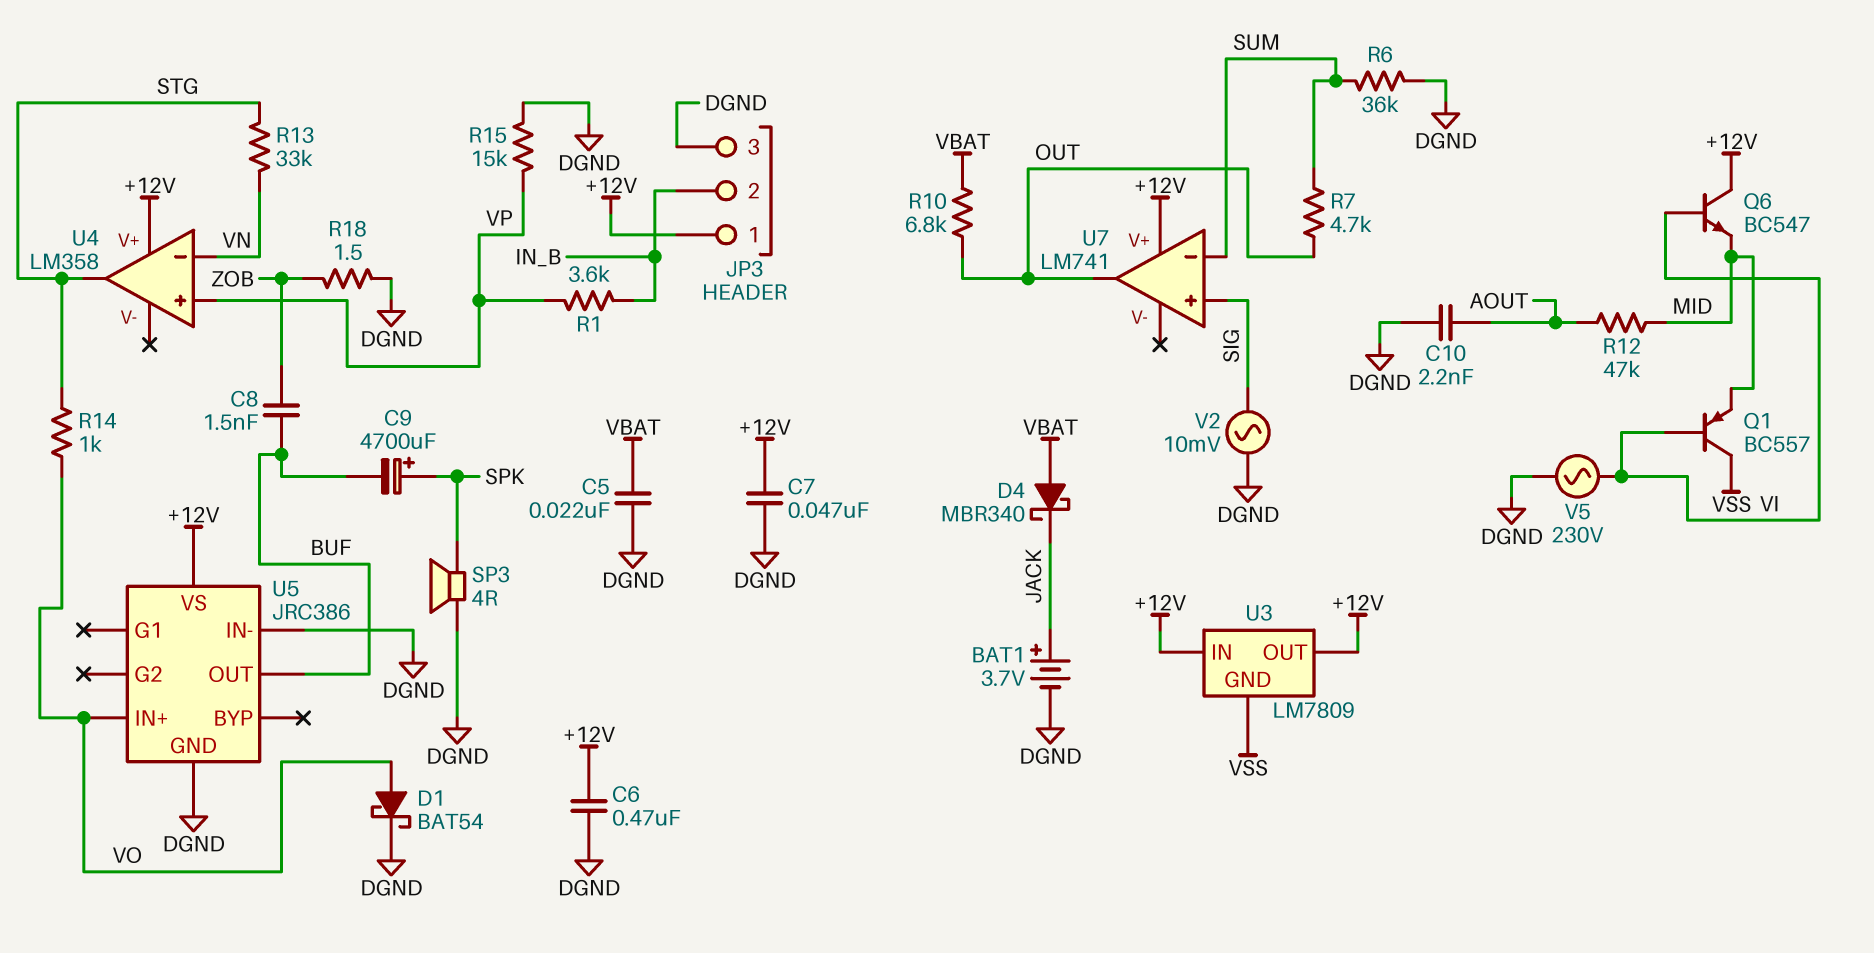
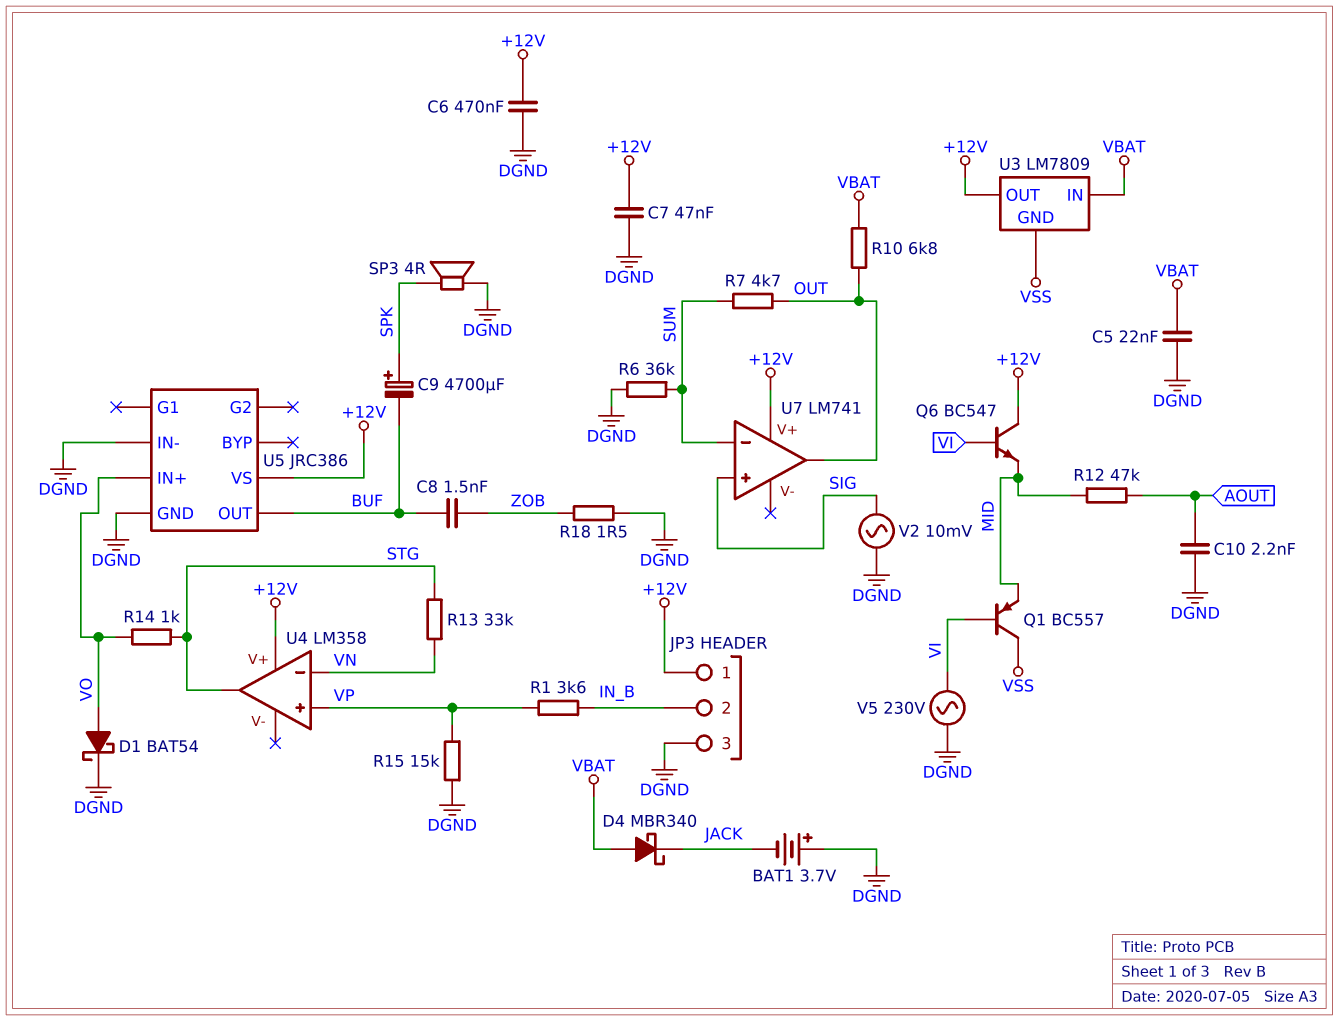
BAT1: 3.7V (plus JACK, minus DGND) -> 3.7V (plus DGND, minus JACK)
U3 pin IN: +12V -> VBAT

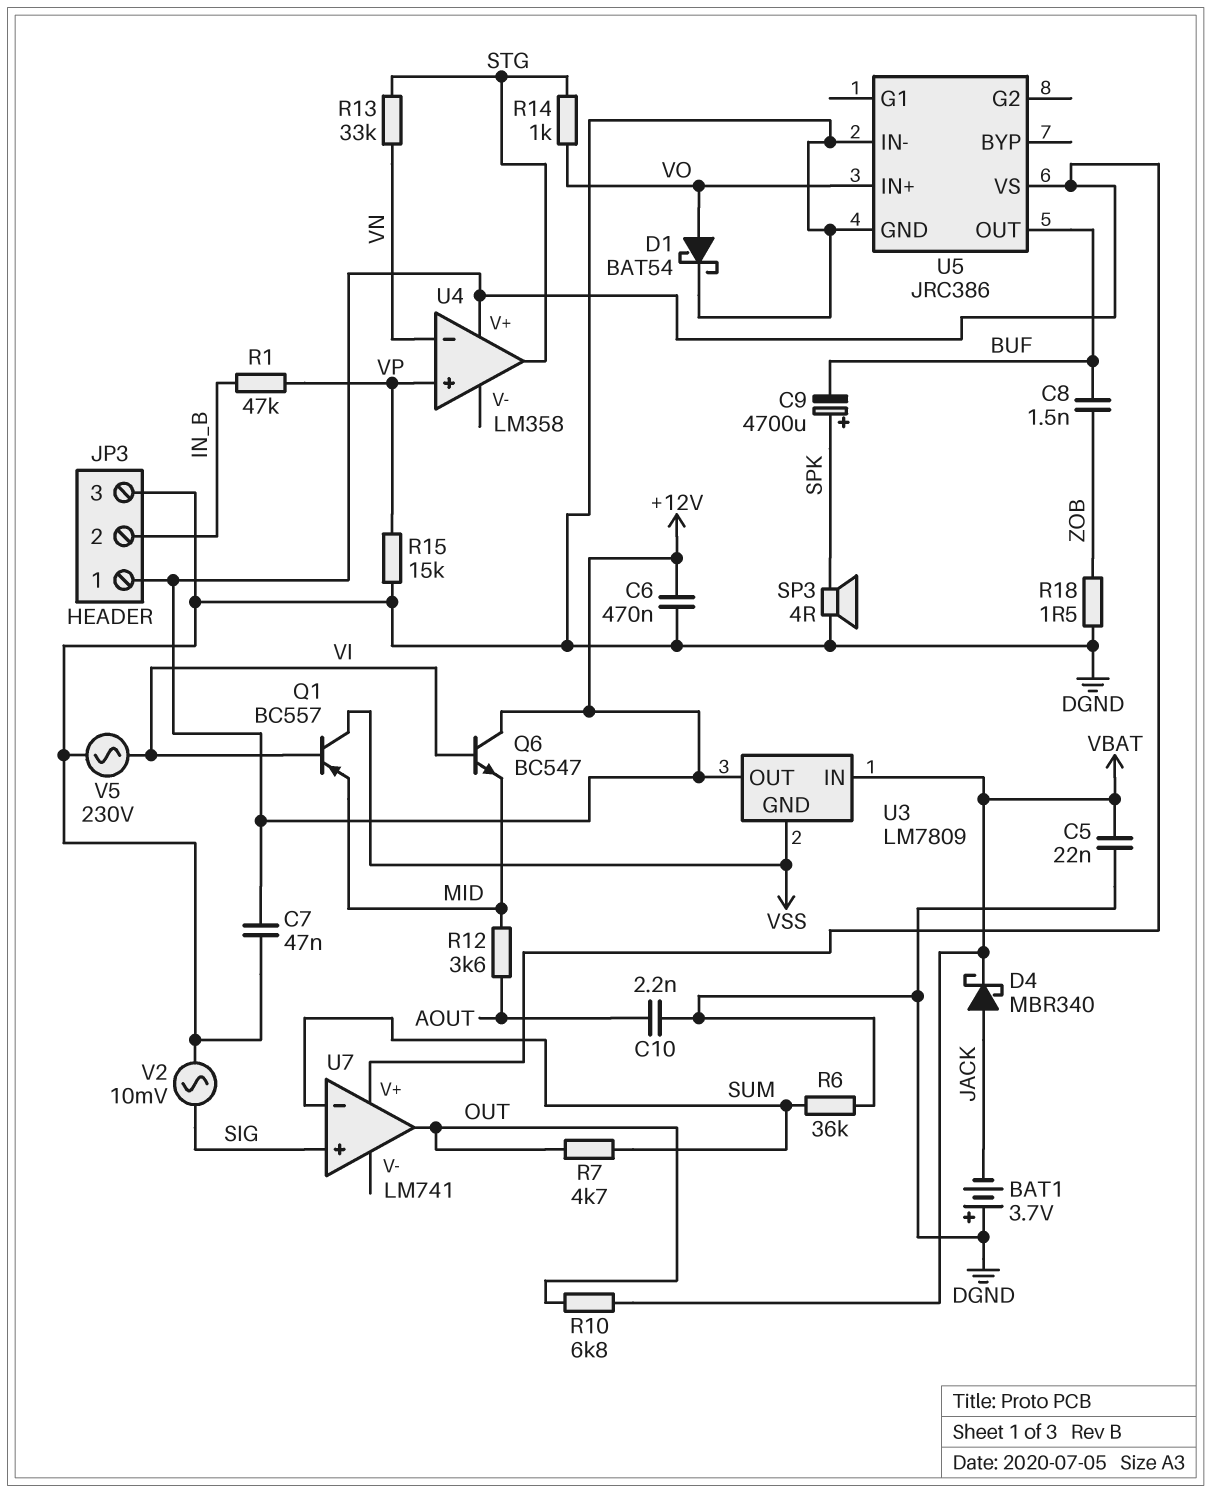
D4: schottky MBR340 (A VBAT, K JACK) -> schottky MBR340 (A JACK, K VBAT)
R1: 3.6k (IN_B, VP) -> 47k (IN_B, VP)
R12: 47k (AOUT, MID) -> 3.6k (AOUT, MID)

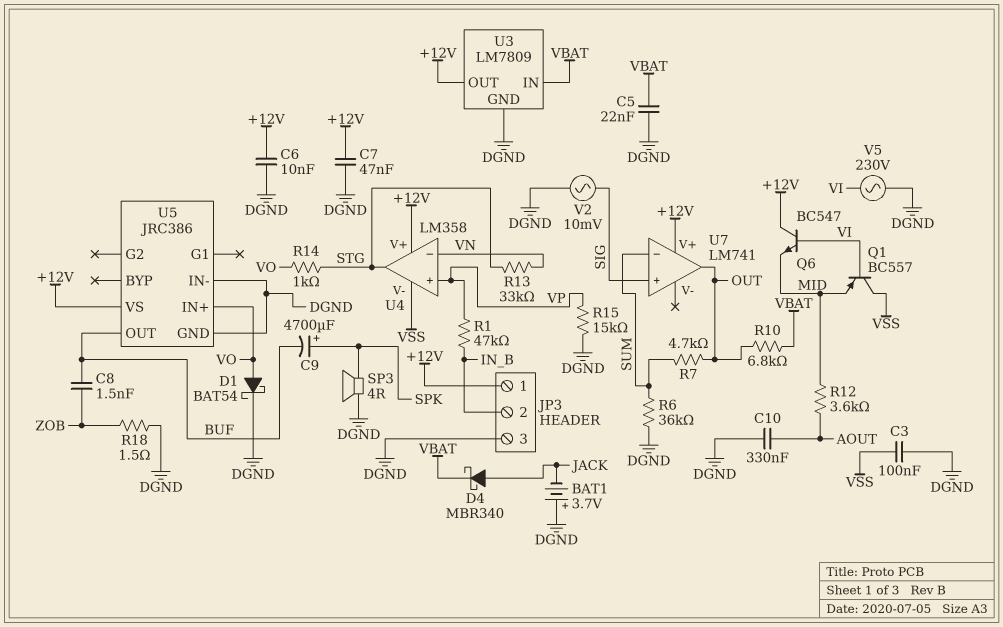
C3: none -> 100nF (DGND, VSS)
C6: 470nF (+12V, DGND) -> 10nF (+12V, DGND)
C10: 2.2nF (AOUT, DGND) -> 330nF (AOUT, DGND)
U3 pin GND: VSS -> DGND
U4 pin V-: none -> VSS

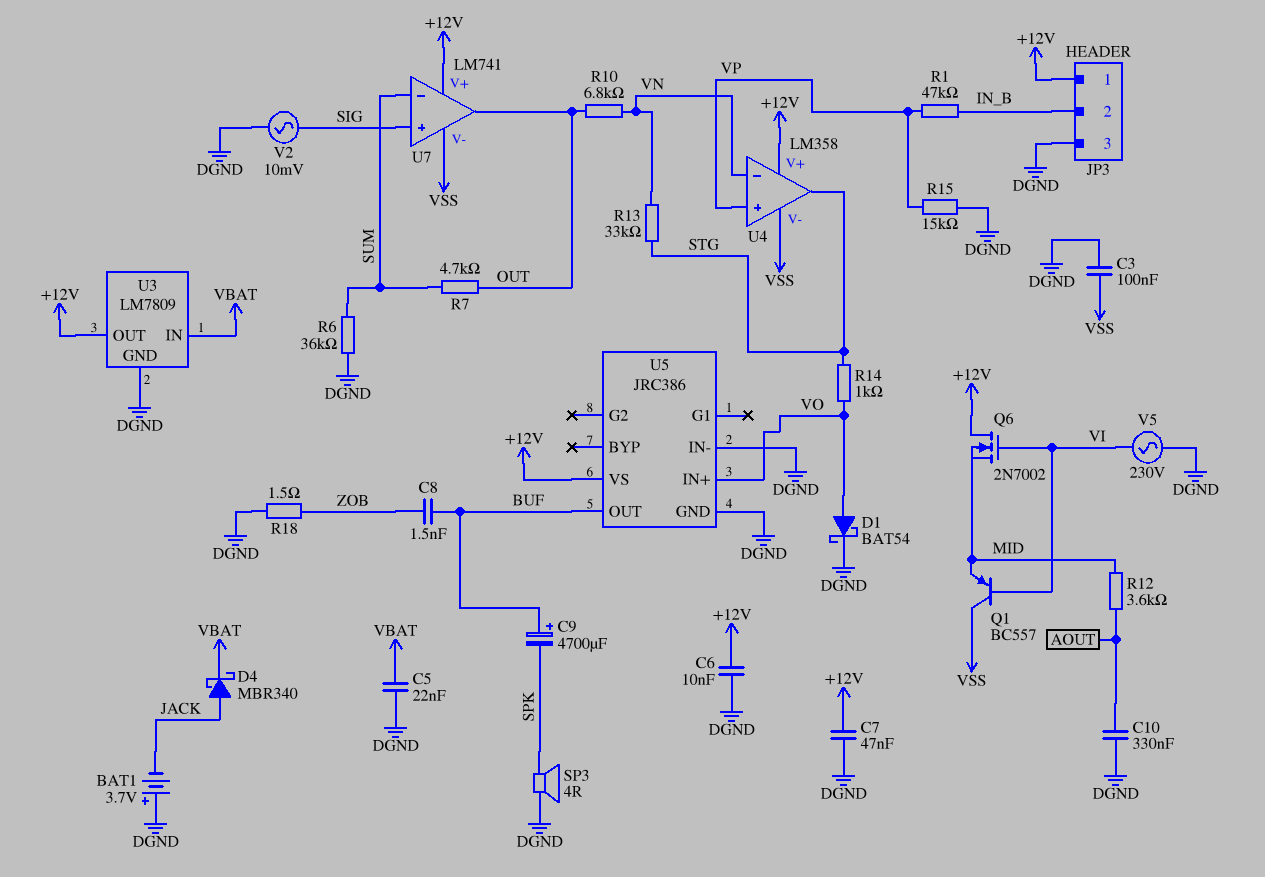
C9: 4700uF (plus SPK, minus BUF) -> 4700uF (plus BUF, minus SPK)
Q6: NPN BC547 (B VI, C +12V, E MID) -> NMOS 2N7002 (G VI, D +12V, S MID)
R10: 6.8k (OUT, VBAT) -> 6.8k (OUT, VN)
U7 pin V-: none -> VSS

